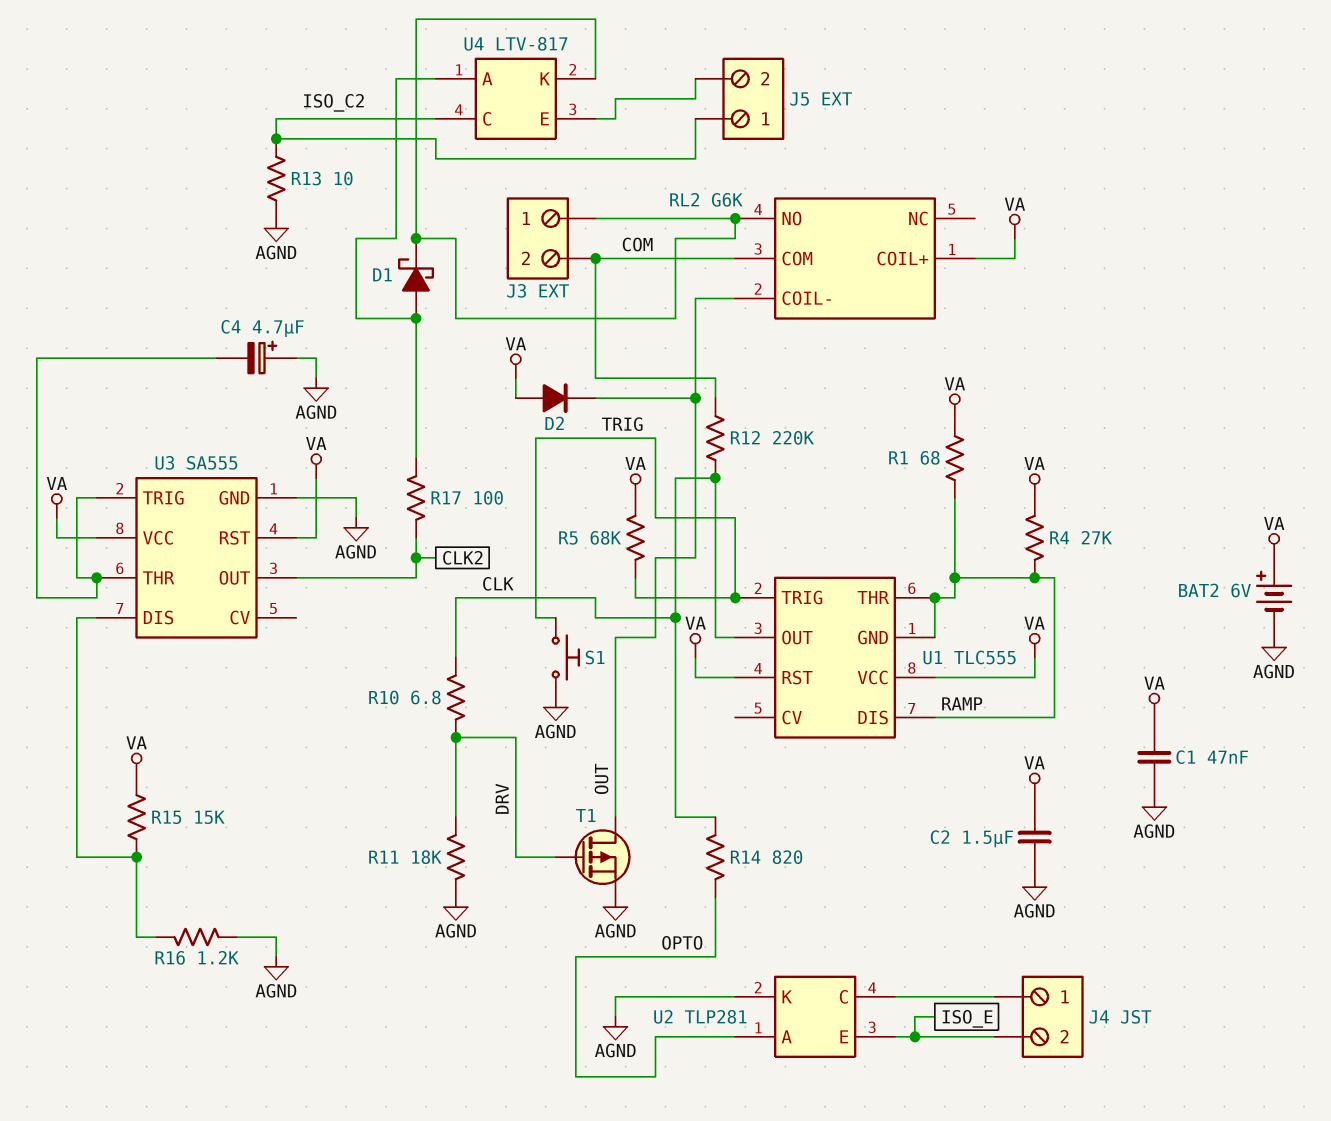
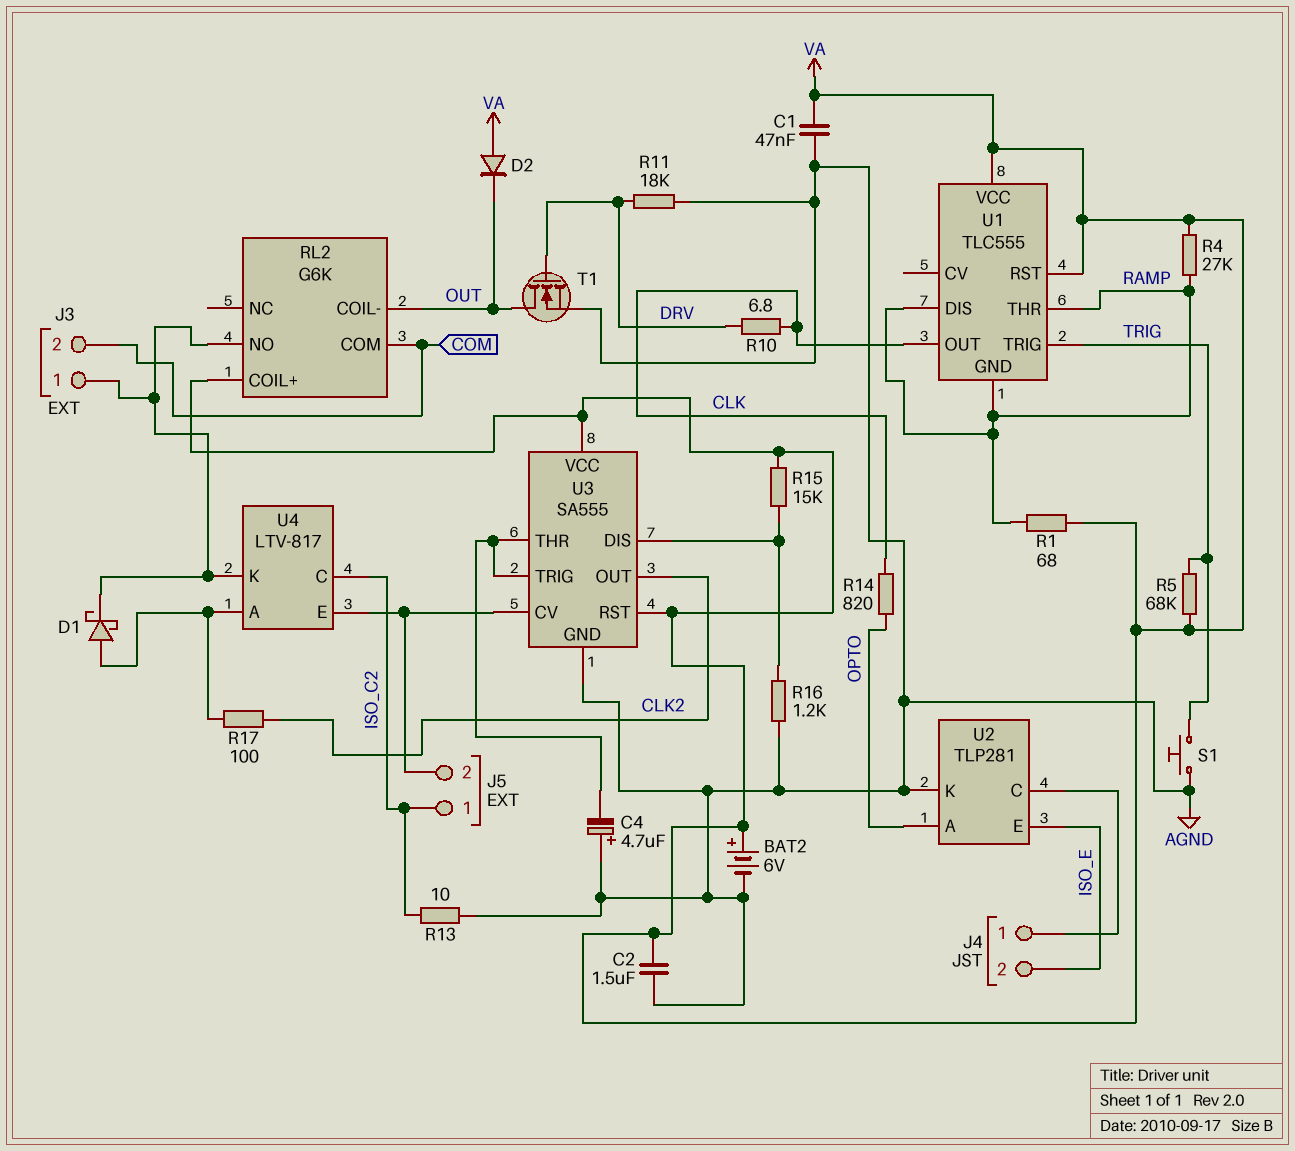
R12: 220k (CLK, COM) -> none
T1: PMOS (G DRV, D OUT, S AGND) -> NMOS (G DRV, D OUT, S AGND)
U3 pin CV: none -> J5/2

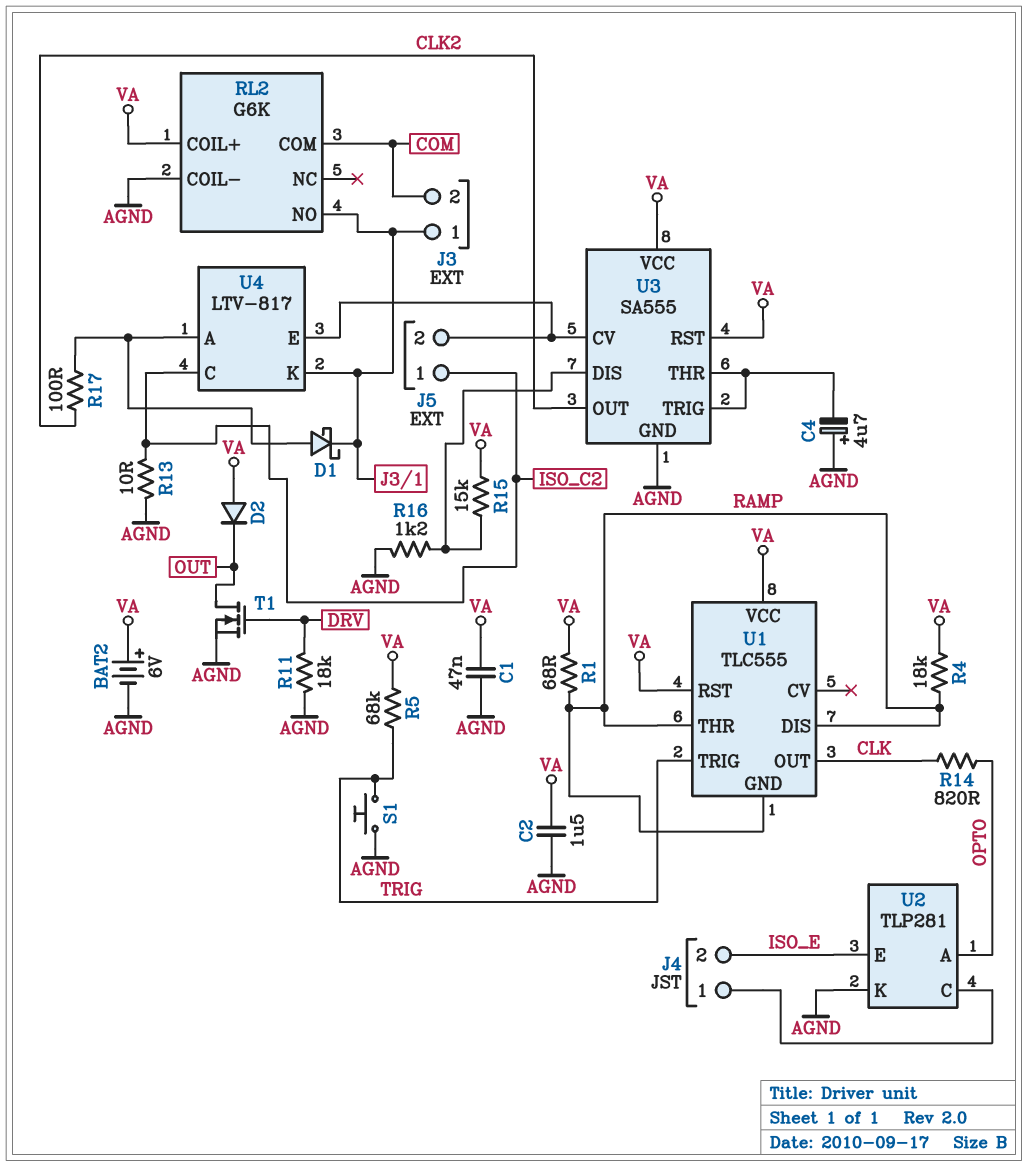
R4: 27k (RAMP, VA) -> 18k (RAMP, VA)
R10: 6.8 (CLK, DRV) -> none
RL2 pin COIL-: OUT -> AGND

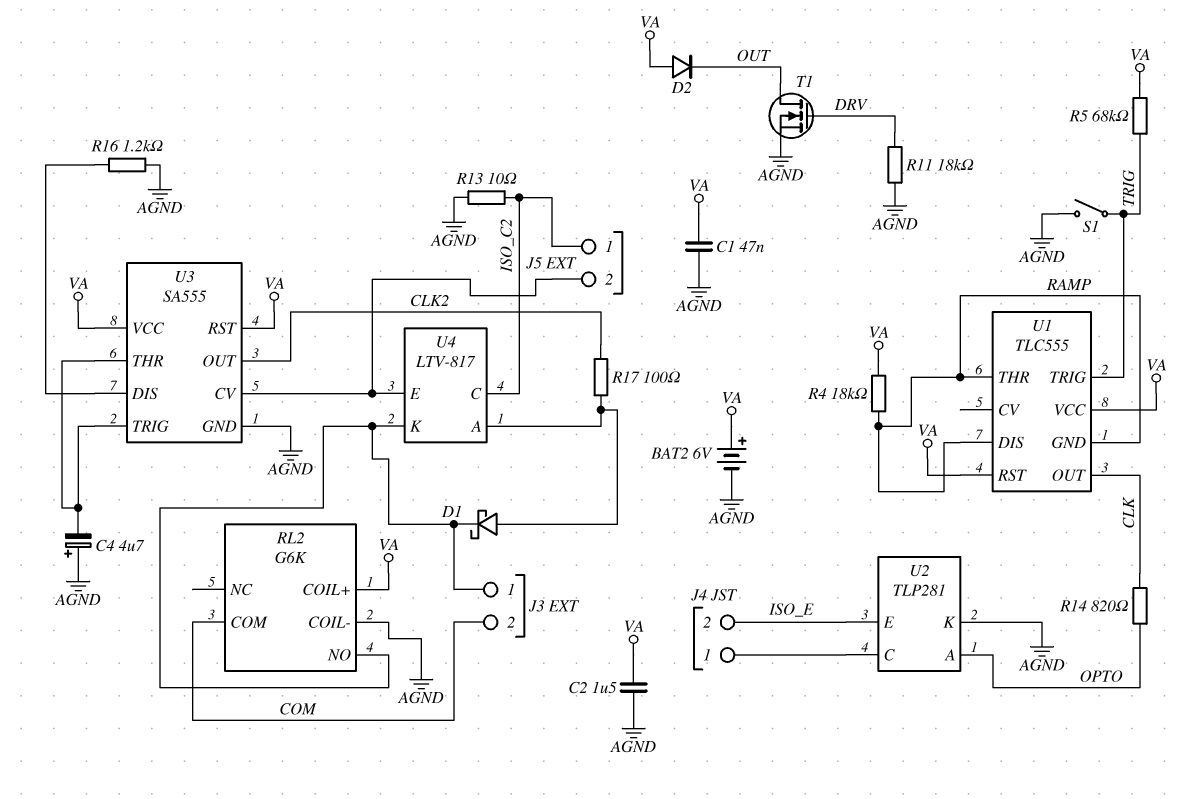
R1: 68 (RAMP, VA) -> none
R15: 15k (U3/DIS, VA) -> none
S1: button (AGND, TRIG) -> switch (AGND, TRIG)

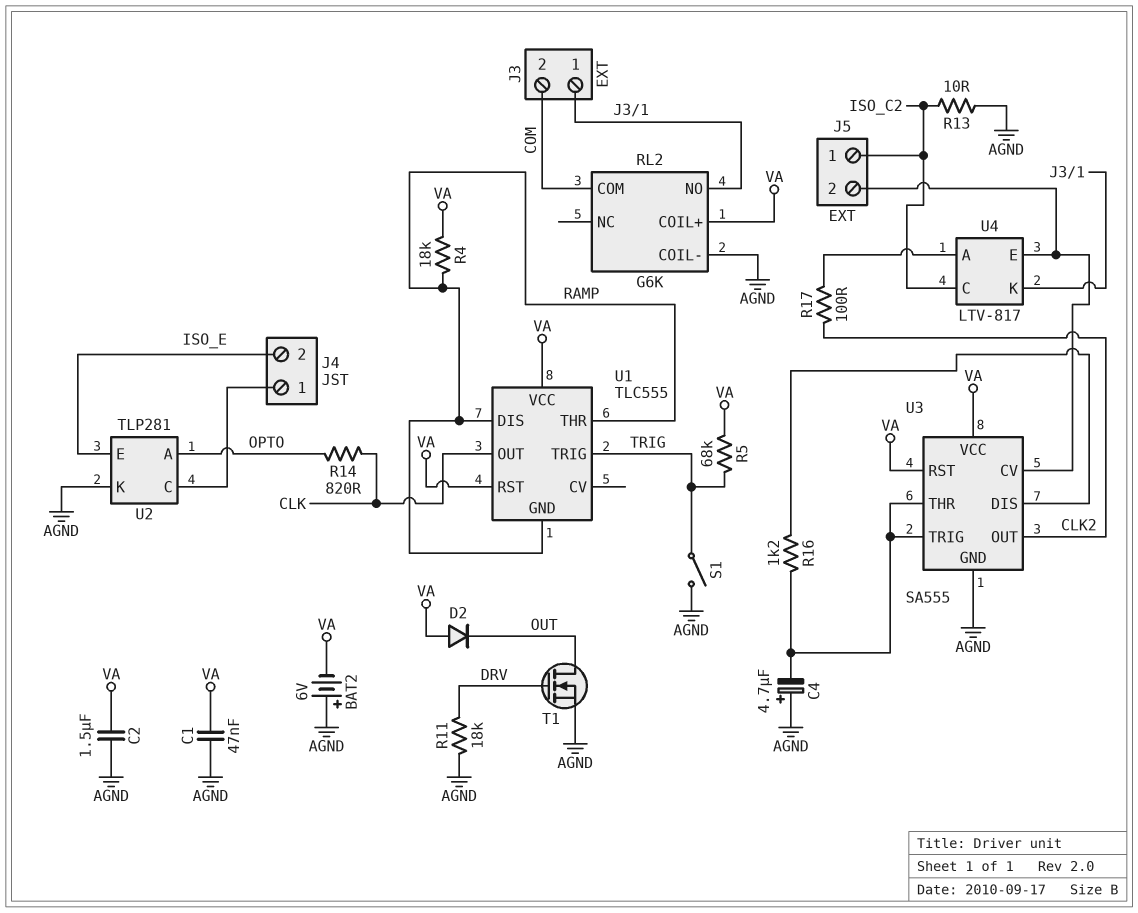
BAT2: 6V (plus VA, minus AGND) -> 6V (plus AGND, minus VA)
D1: schottky (A U4/A, K J3/1) -> none
R16: 1.2k (AGND, U3/DIS) -> 1.2k (U3/DIS, U3/THR)

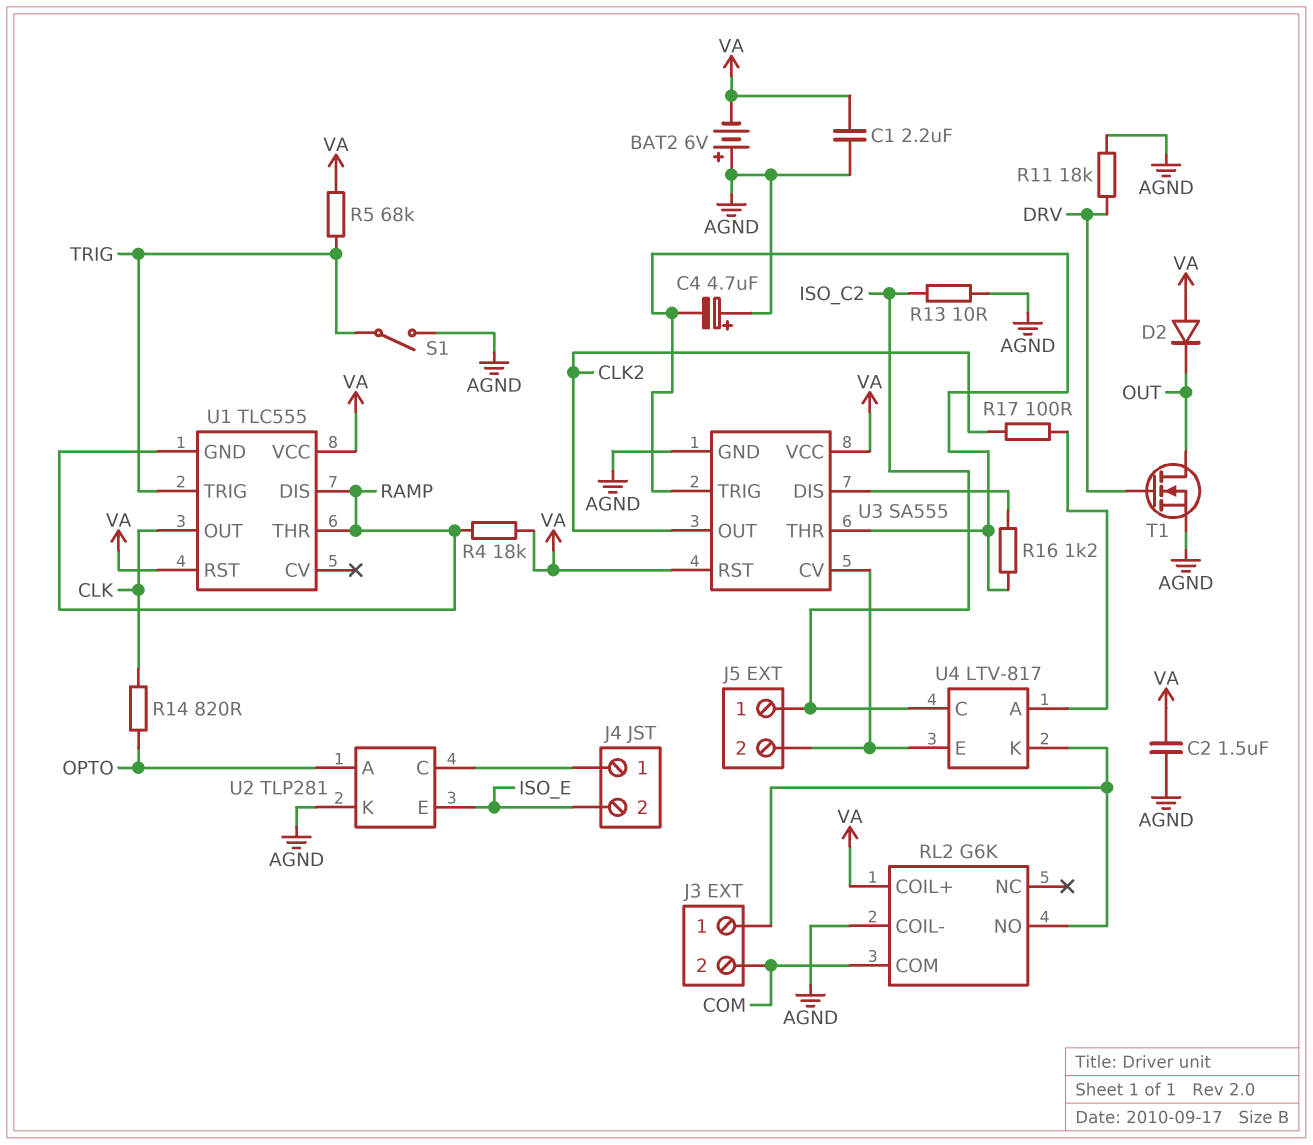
C1: 47nF (AGND, VA) -> 2.2uF (AGND, VA)

